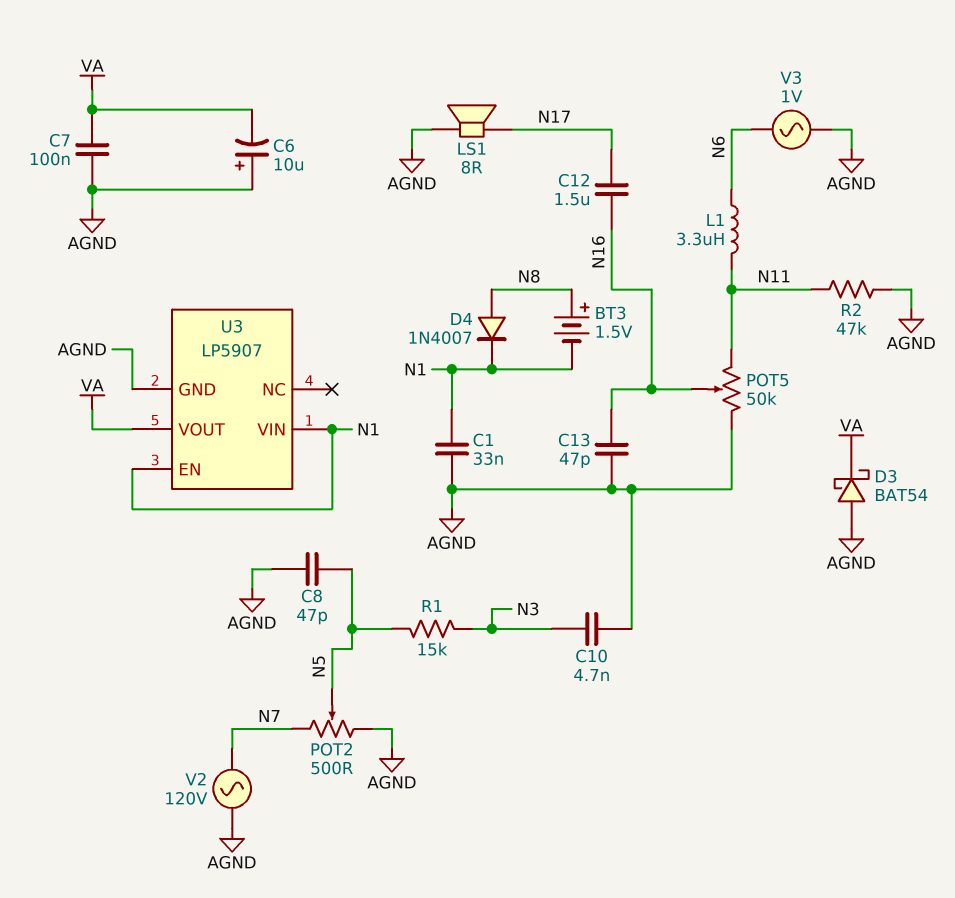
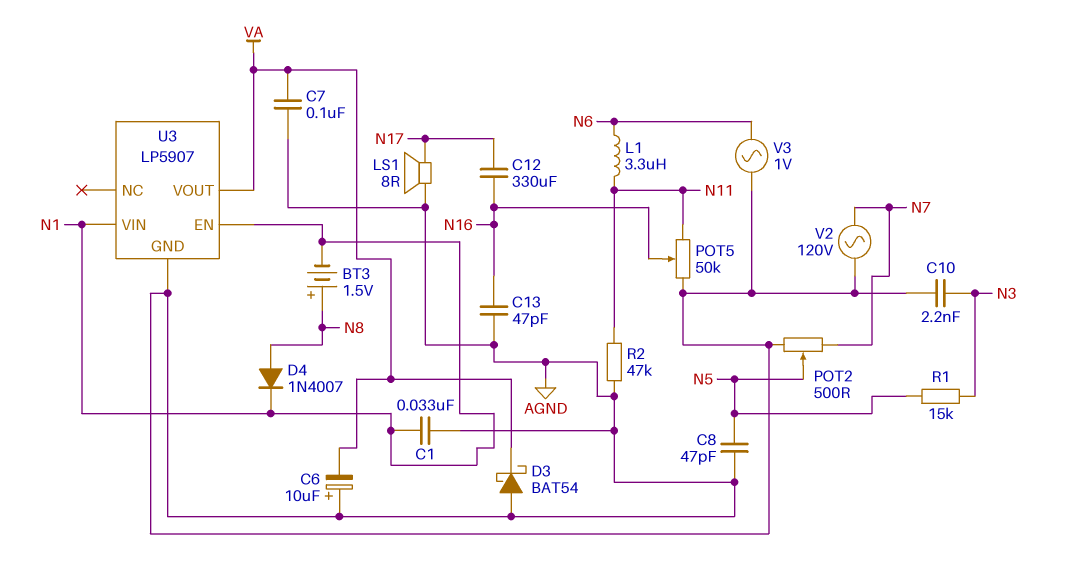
C10: 4.7nF (AGND, N3) -> 2.2nF (AGND, N3)
C12: 1.5uF (N16, N17) -> 330uF (N16, N17)

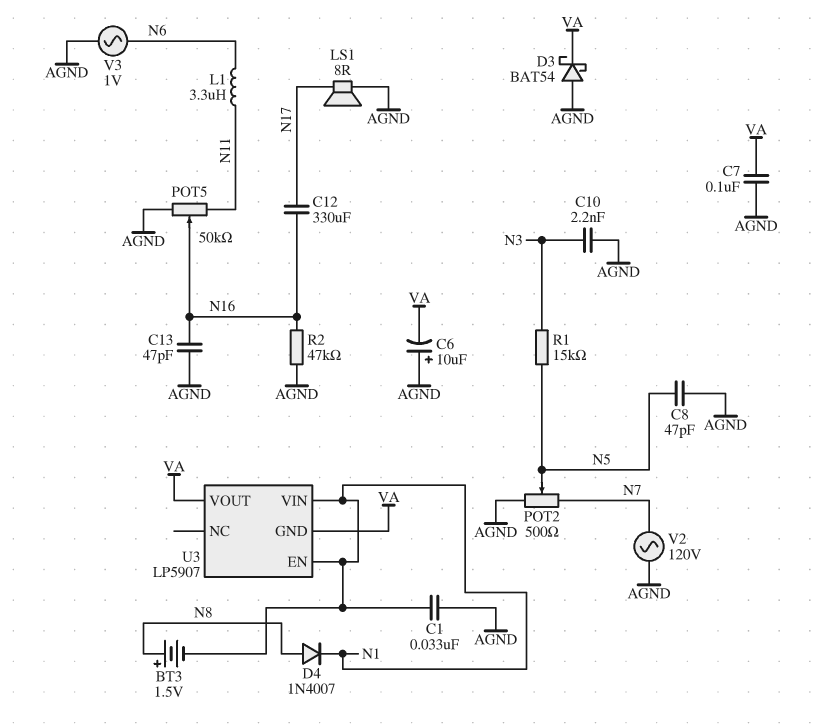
R2: 47k (AGND, N11) -> 47k (AGND, N16)
U3 pin GND: AGND -> VA

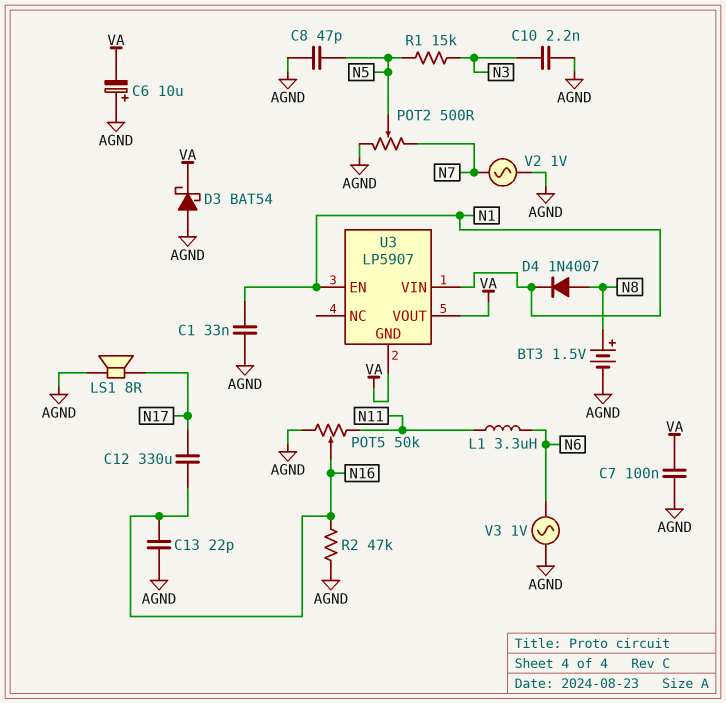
BT3: 1.5V (plus N8, minus N1) -> 1.5V (plus N8, minus AGND)
C13: 47pF (AGND, N16) -> 22pF (AGND, N16)
V2: AC 120V (AGND, N7) -> AC 1V (AGND, N7)

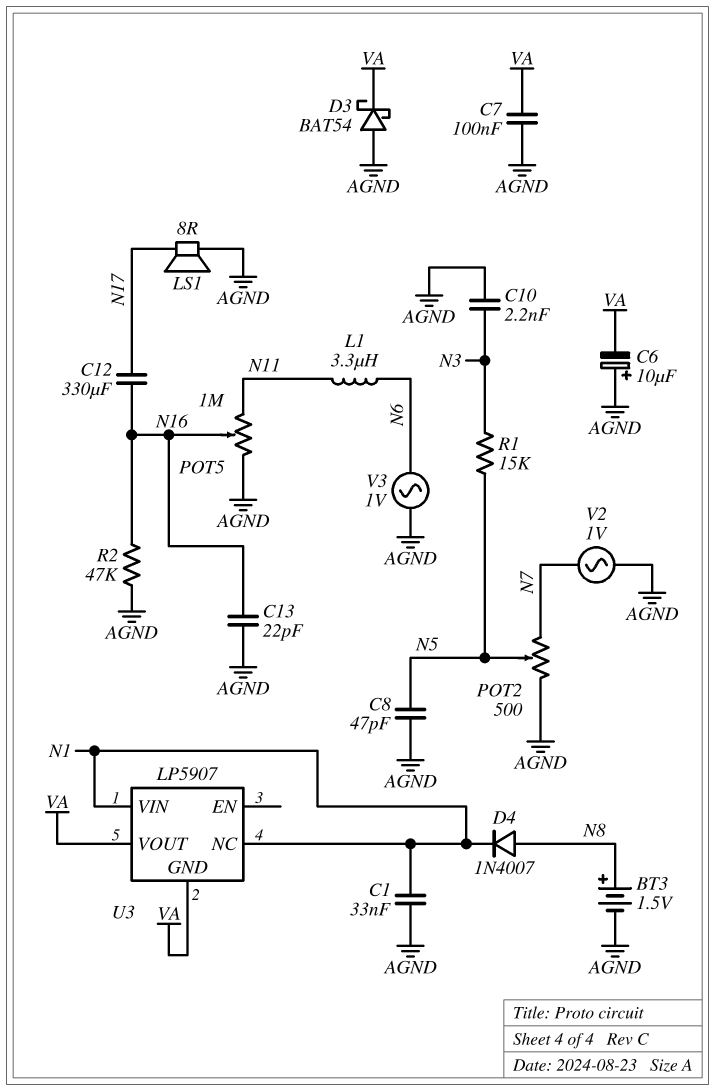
POT5: 50k (AGND, N11, wiper N16) -> 1M (AGND, N11, wiper N16)
U3 pin EN: N1 -> none
U3 pin NC: none -> N1

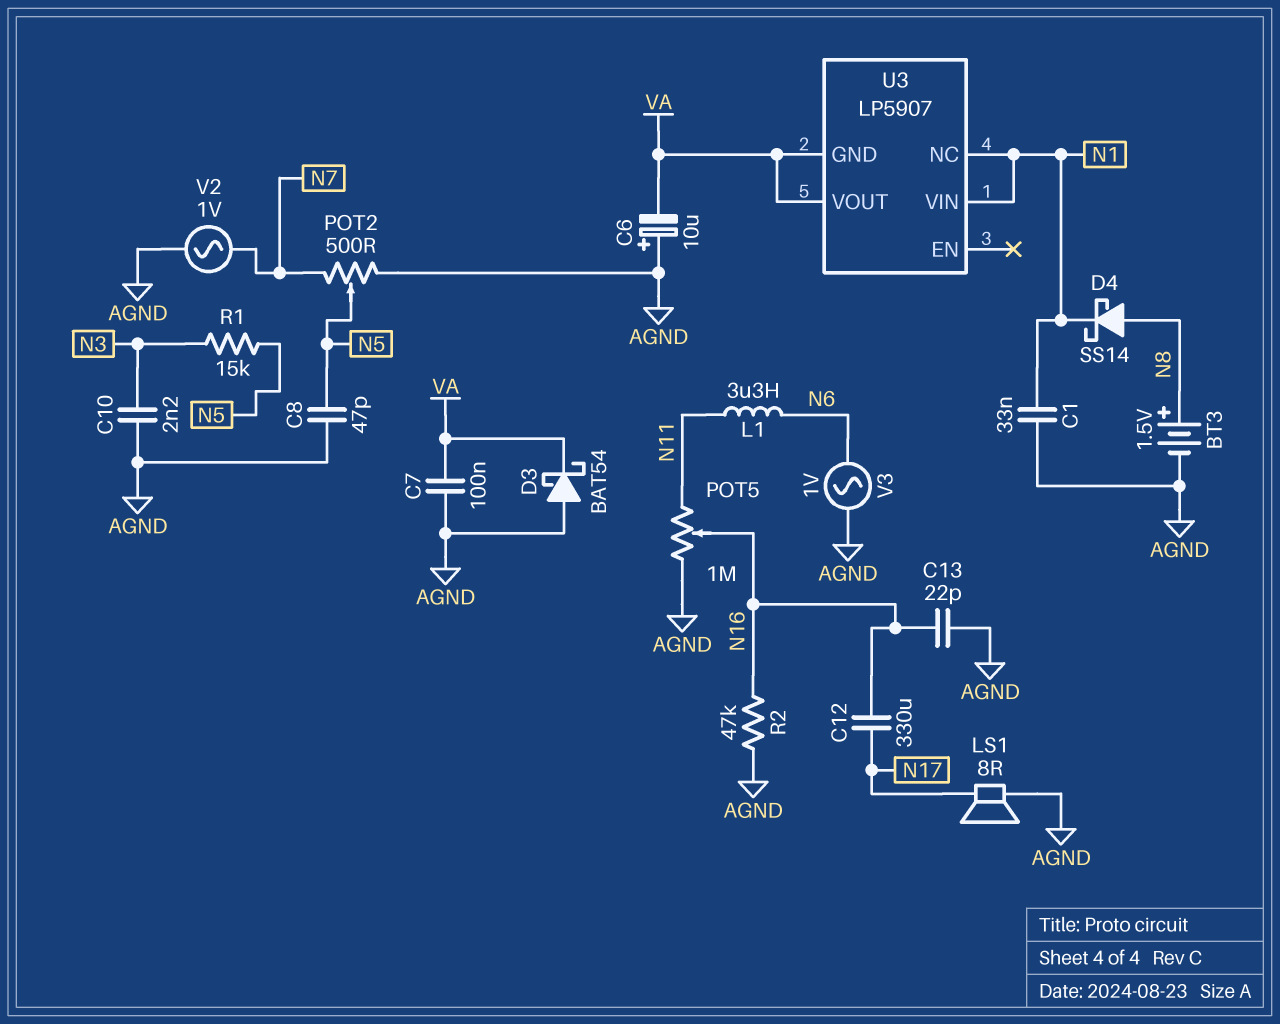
D4: diode 1N4007 (A N8, K N1) -> schottky SS14 (A N8, K N1)

